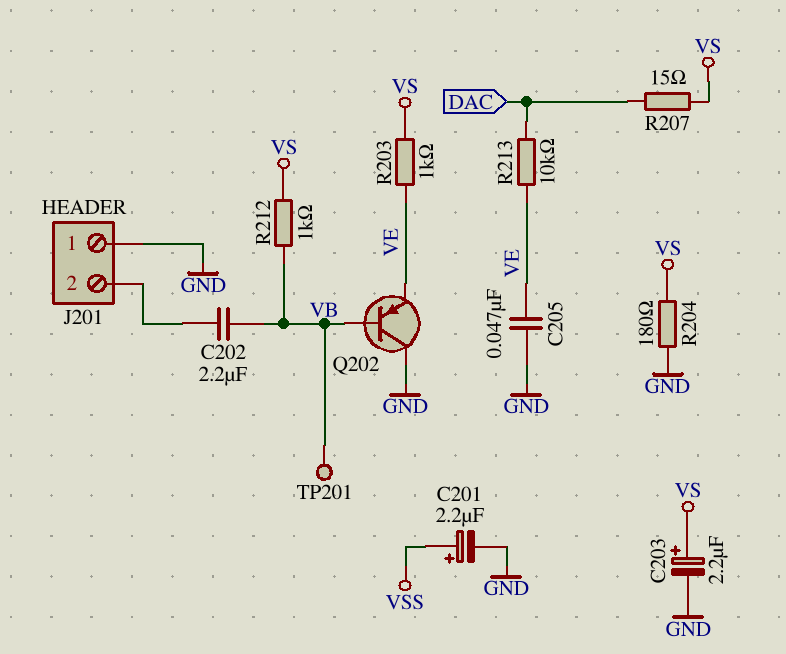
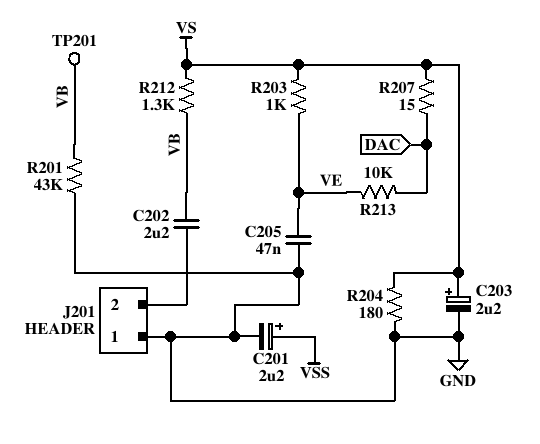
Q202: PNP (B VB, C GND, E VE) -> none
R201: none -> 43k (GND, VB)
R212: 1k (VB, VS) -> 1.3k (VB, VS)

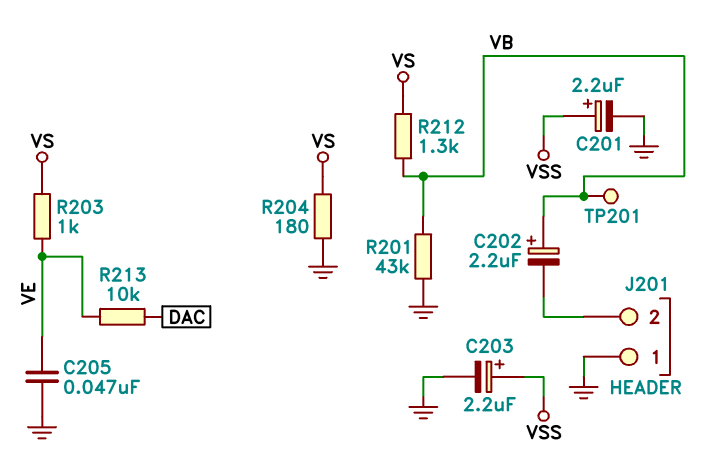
C202: 2.2uF (J201/2, VB) -> 2.2uF (plus VB, minus J201/2)
C203: 2.2uF (plus VS, minus GND) -> 2.2uF (plus VSS, minus GND)
R207: 15 (DAC, VS) -> none

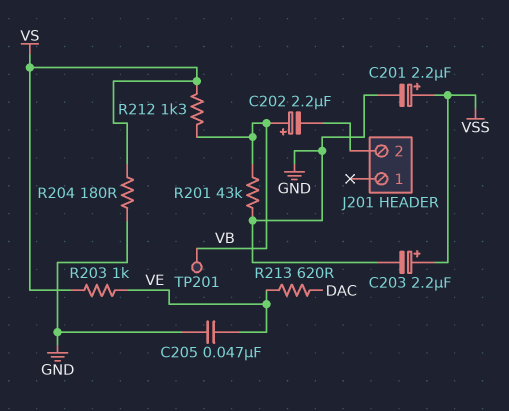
J201 pin 1: GND -> none
R213: 10k (DAC, VE) -> 620 (DAC, VE)

